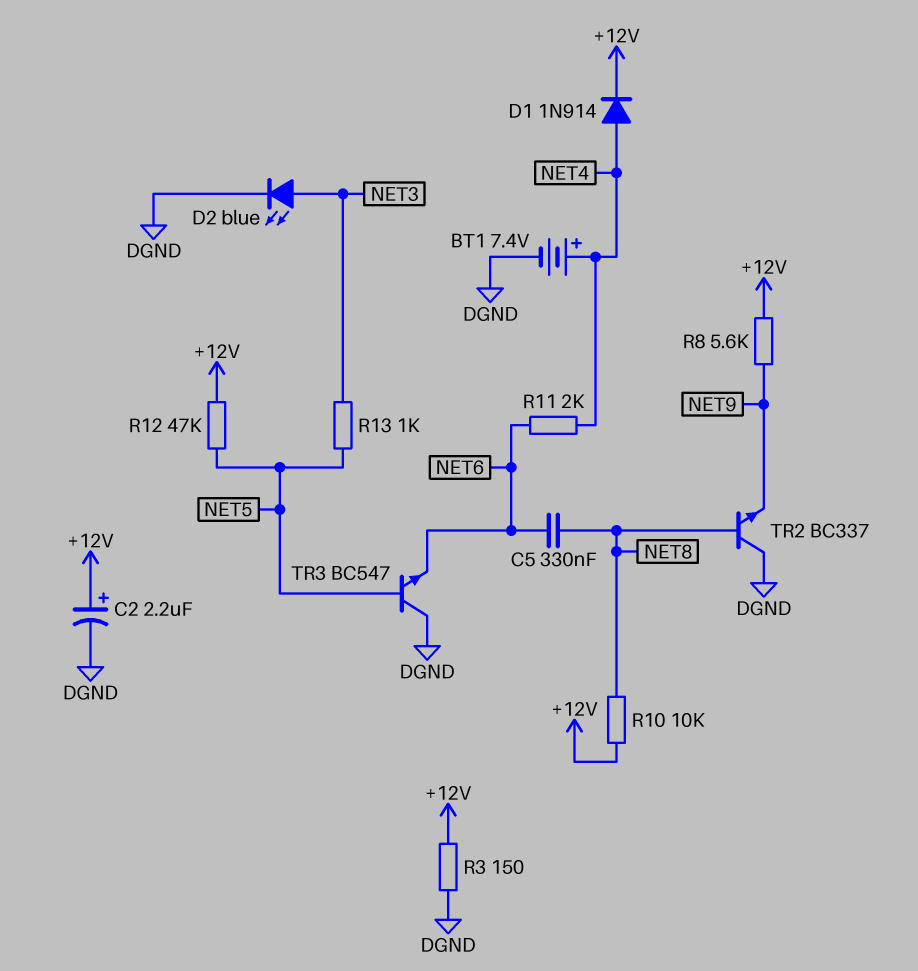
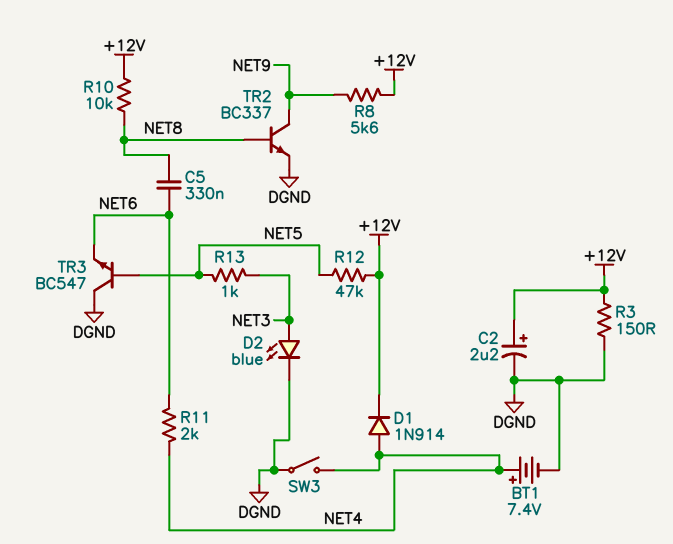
SW3: none -> switch (DGND, NET4)
TR2: NPN BC337 (B NET8, C DGND, E NET9) -> NPN BC337 (B NET8, C NET9, E DGND)

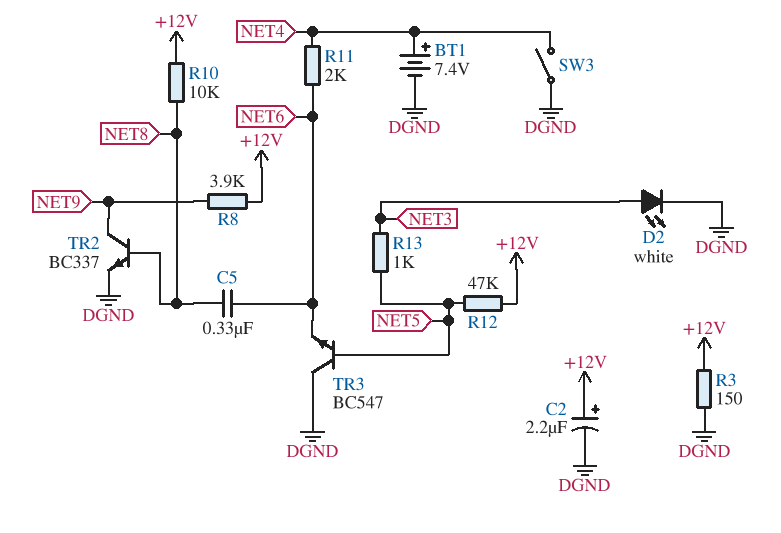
D1: diode 1N914 (A NET4, K +12V) -> none
D2: LED blue (A NET3, K DGND) -> LED white (A NET3, K DGND)
R8: 5.6k (+12V, NET9) -> 3.9k (+12V, NET9)

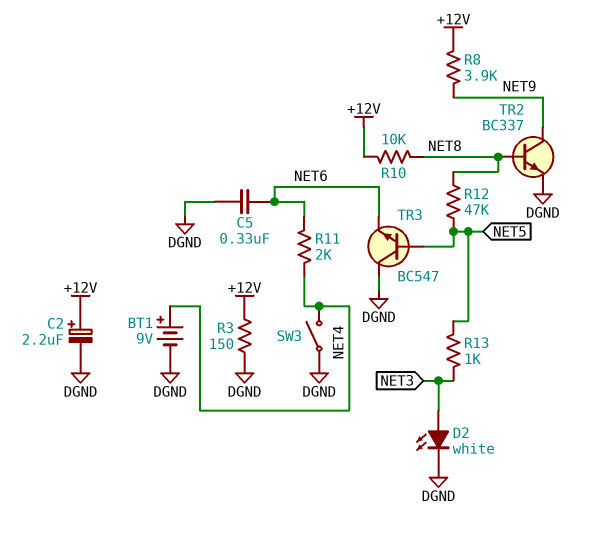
BT1: 7.4V (plus NET4, minus DGND) -> 9V (plus NET4, minus DGND)
C5: 330nF (NET6, NET8) -> 330nF (DGND, NET6)
R12: 47k (+12V, NET5) -> 47k (NET5, NET8)

